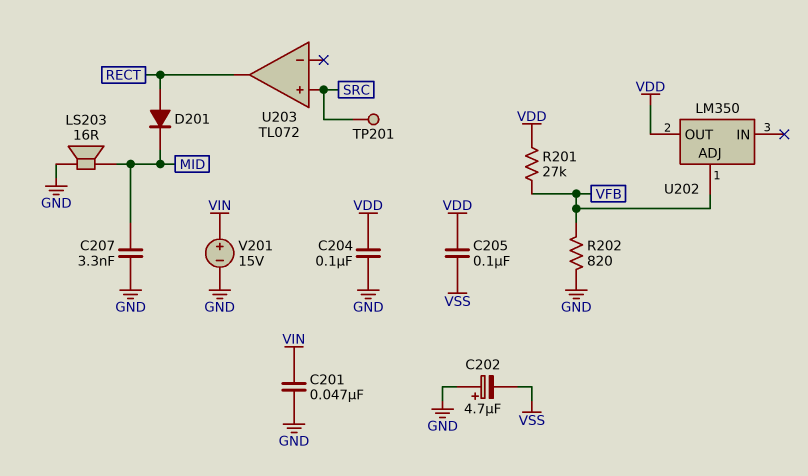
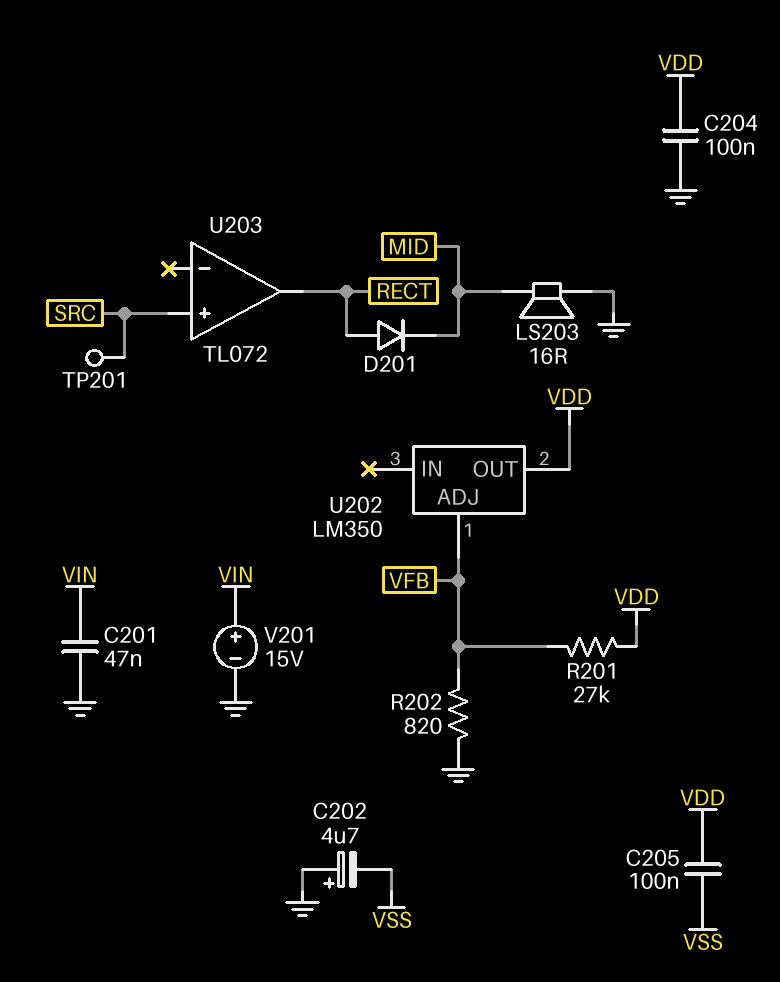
C207: 3.3nF (GND, MID) -> none

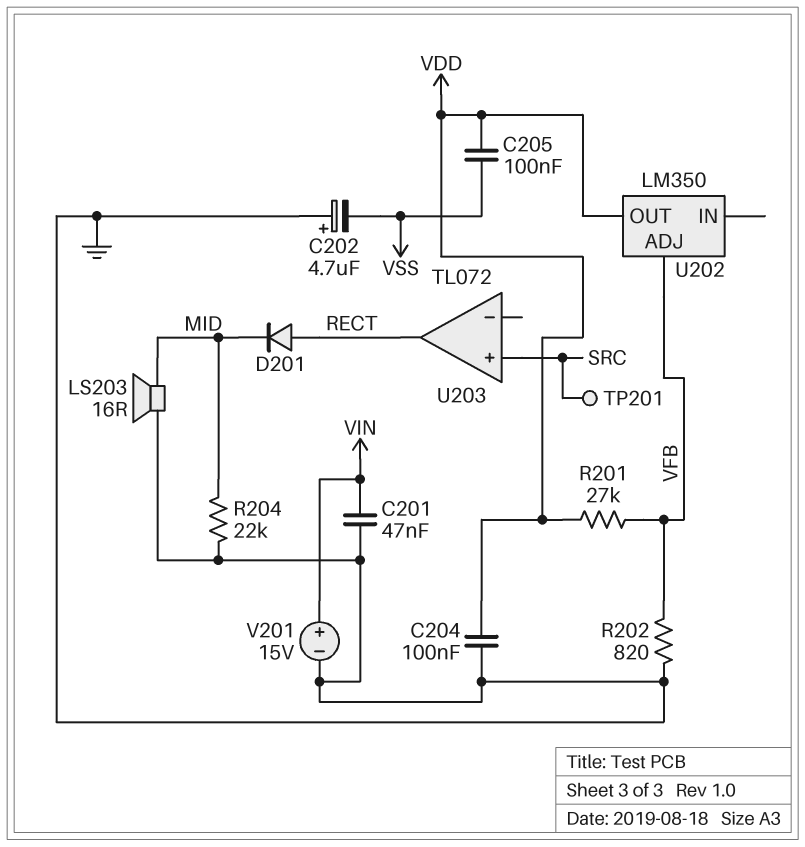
R204: none -> 22k (GND, MID)

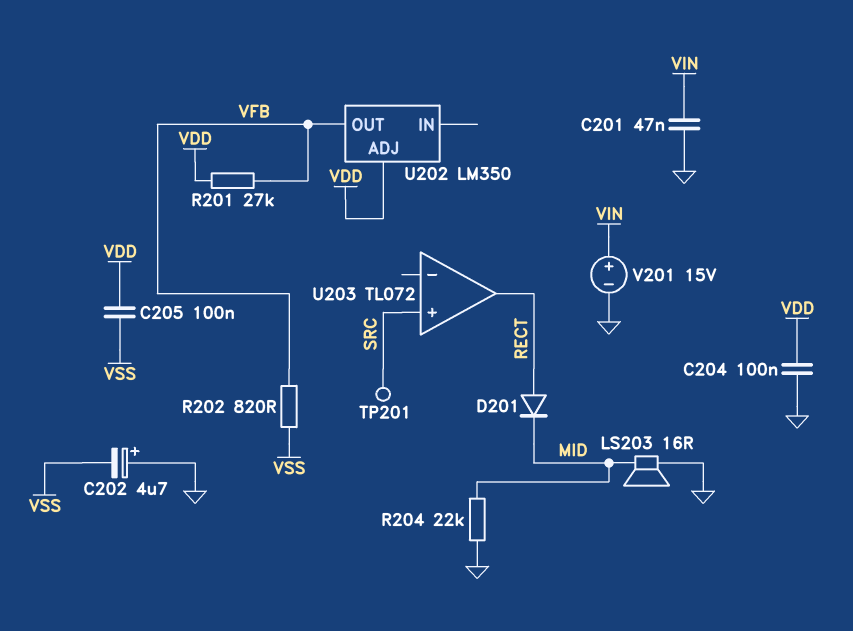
R202: 820 (GND, VFB) -> 820 (VFB, VSS)
U202 pin ADJ: VFB -> VDD
U202 pin OUT: VDD -> VFB

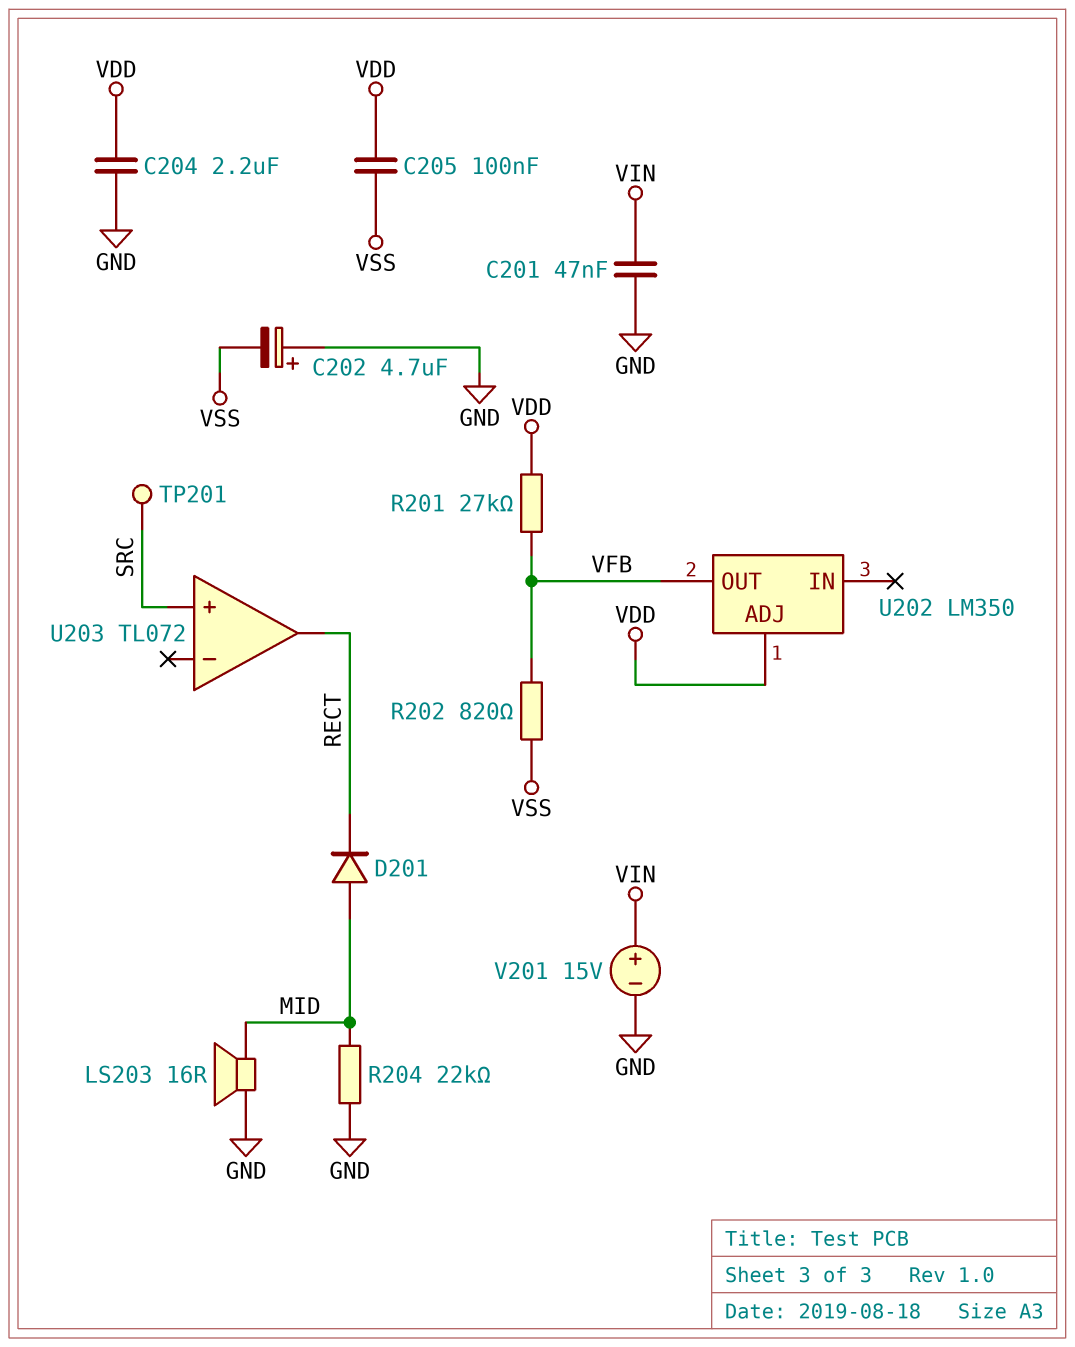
C204: 100nF (GND, VDD) -> 2.2uF (GND, VDD)
D201: diode (A RECT, K MID) -> diode (A MID, K RECT)

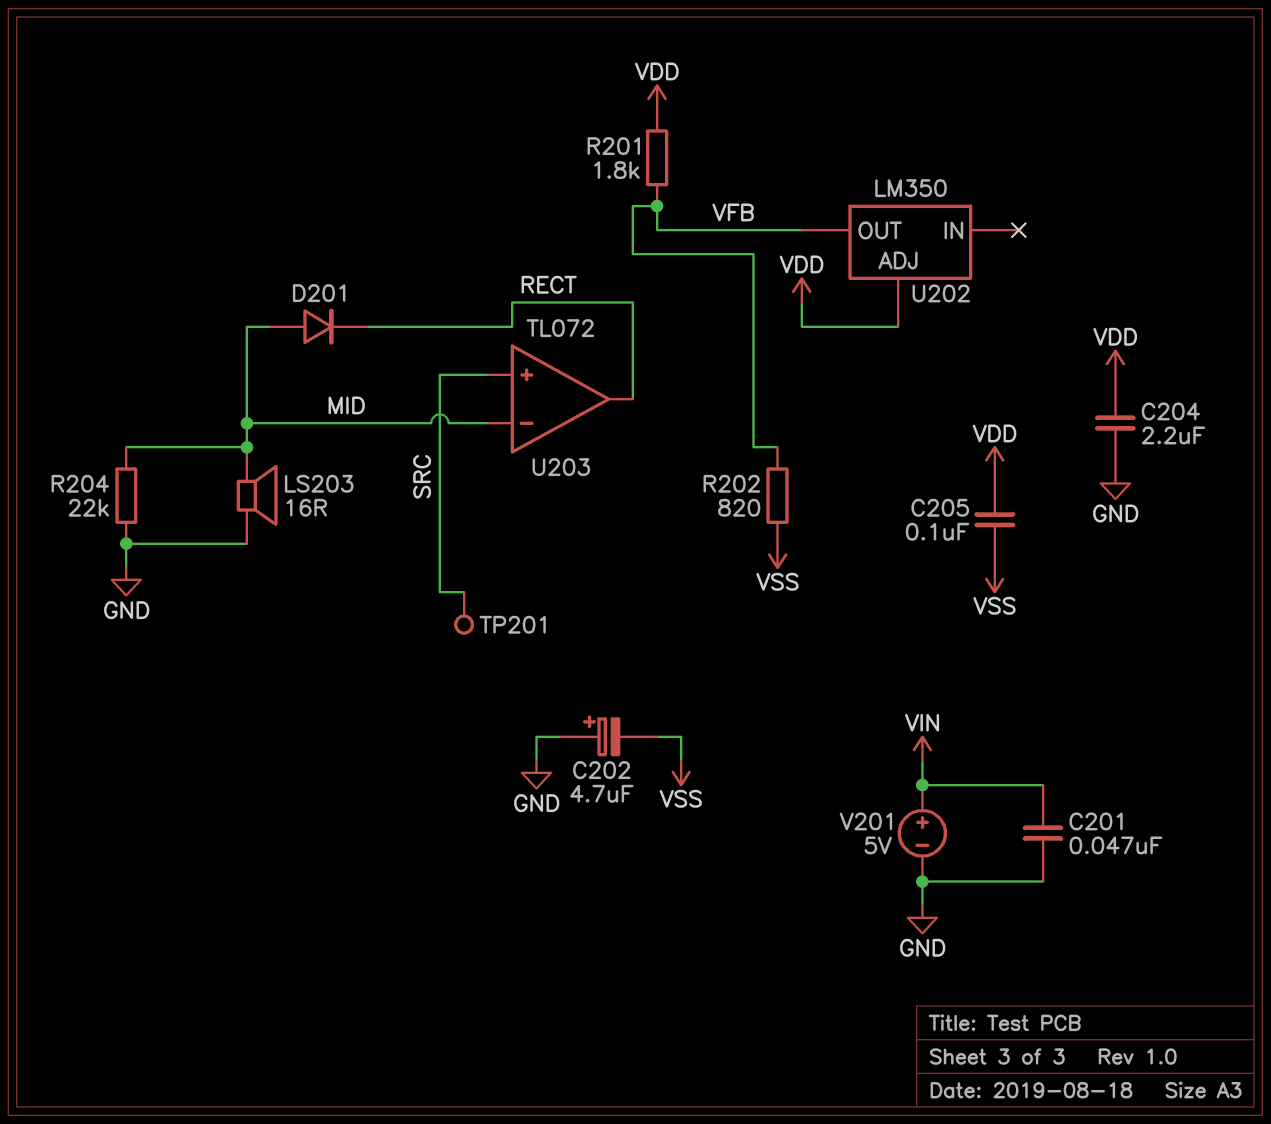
R201: 27k (VDD, VFB) -> 1.8k (VDD, VFB)
U203 pin in-: none -> MID
V201: 15V (plus VIN, minus GND) -> 5V (plus VIN, minus GND)

